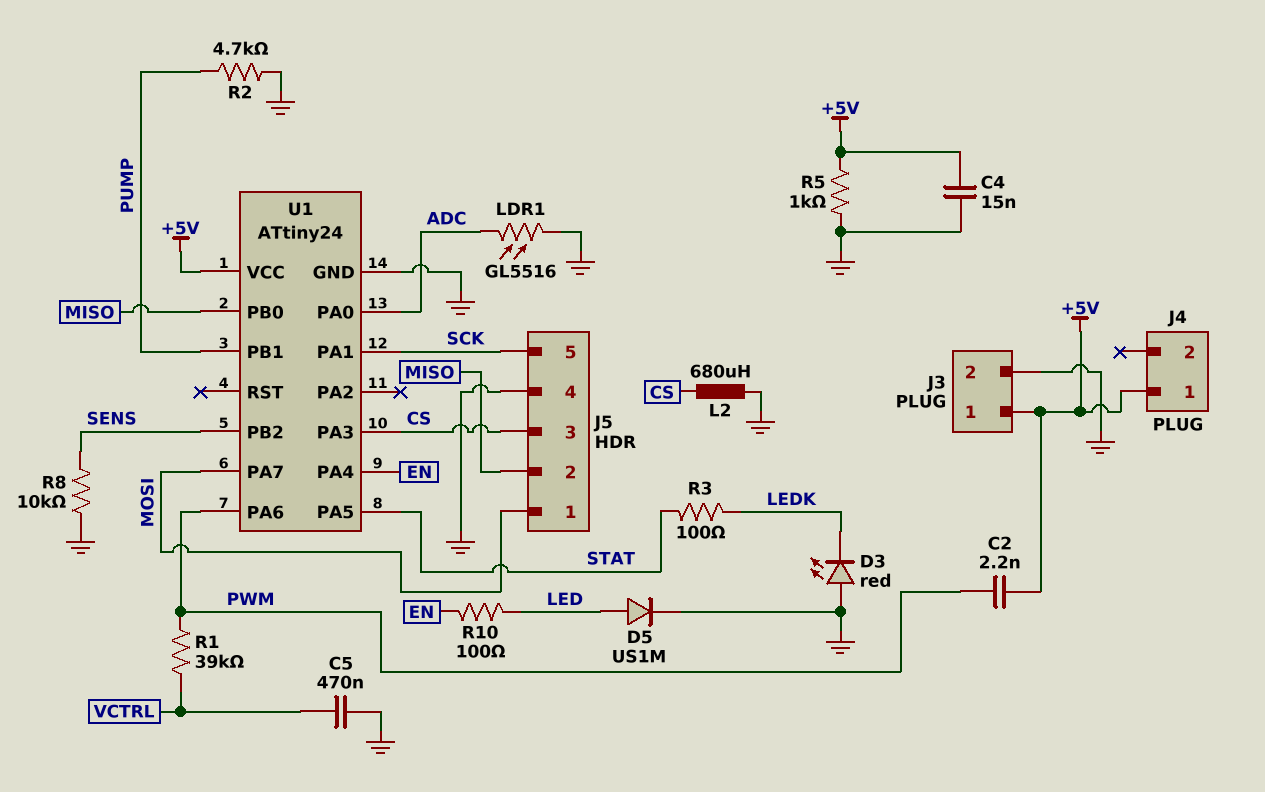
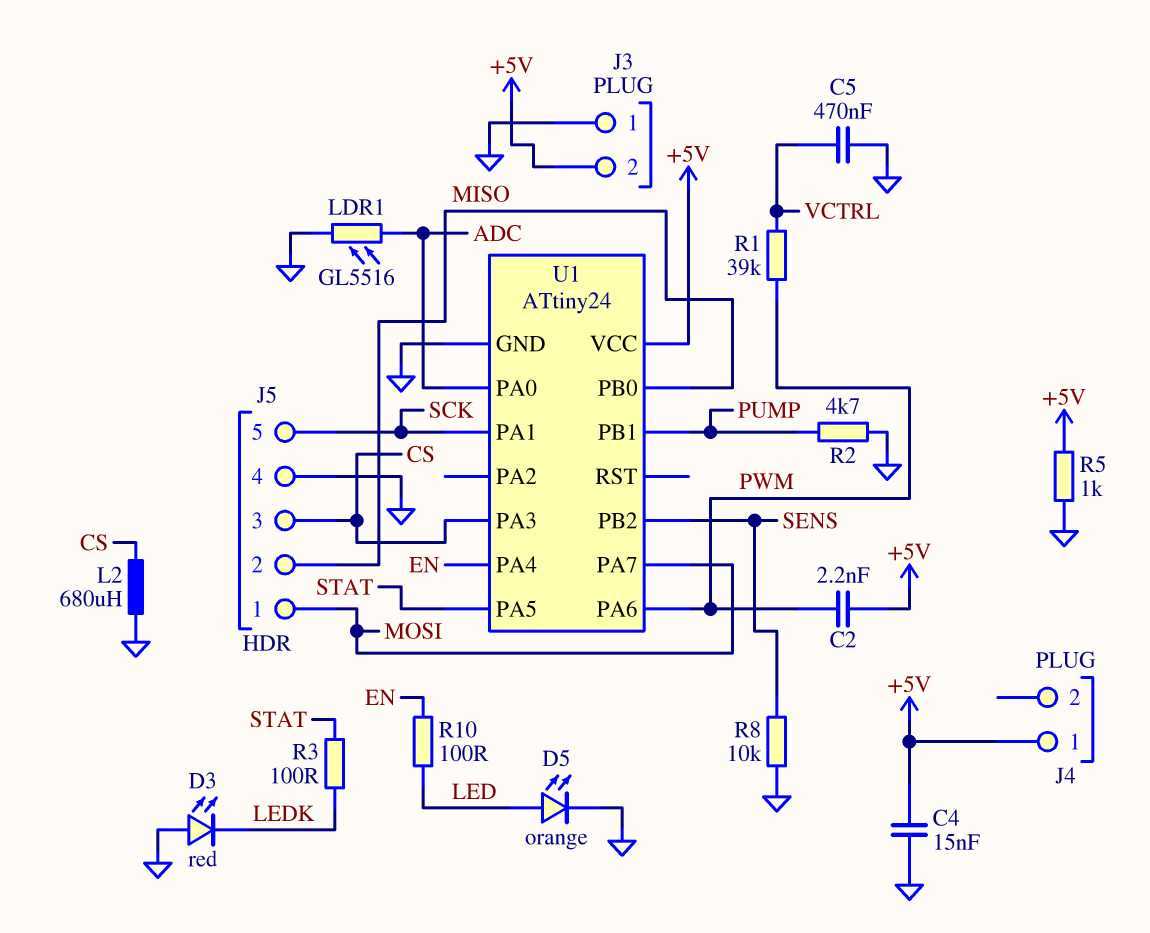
D5: diode US1M (A LED, K GND) -> LED orange (A LED, K GND)
J3 pin 1: +5V -> GND
J3 pin 2: GND -> +5V

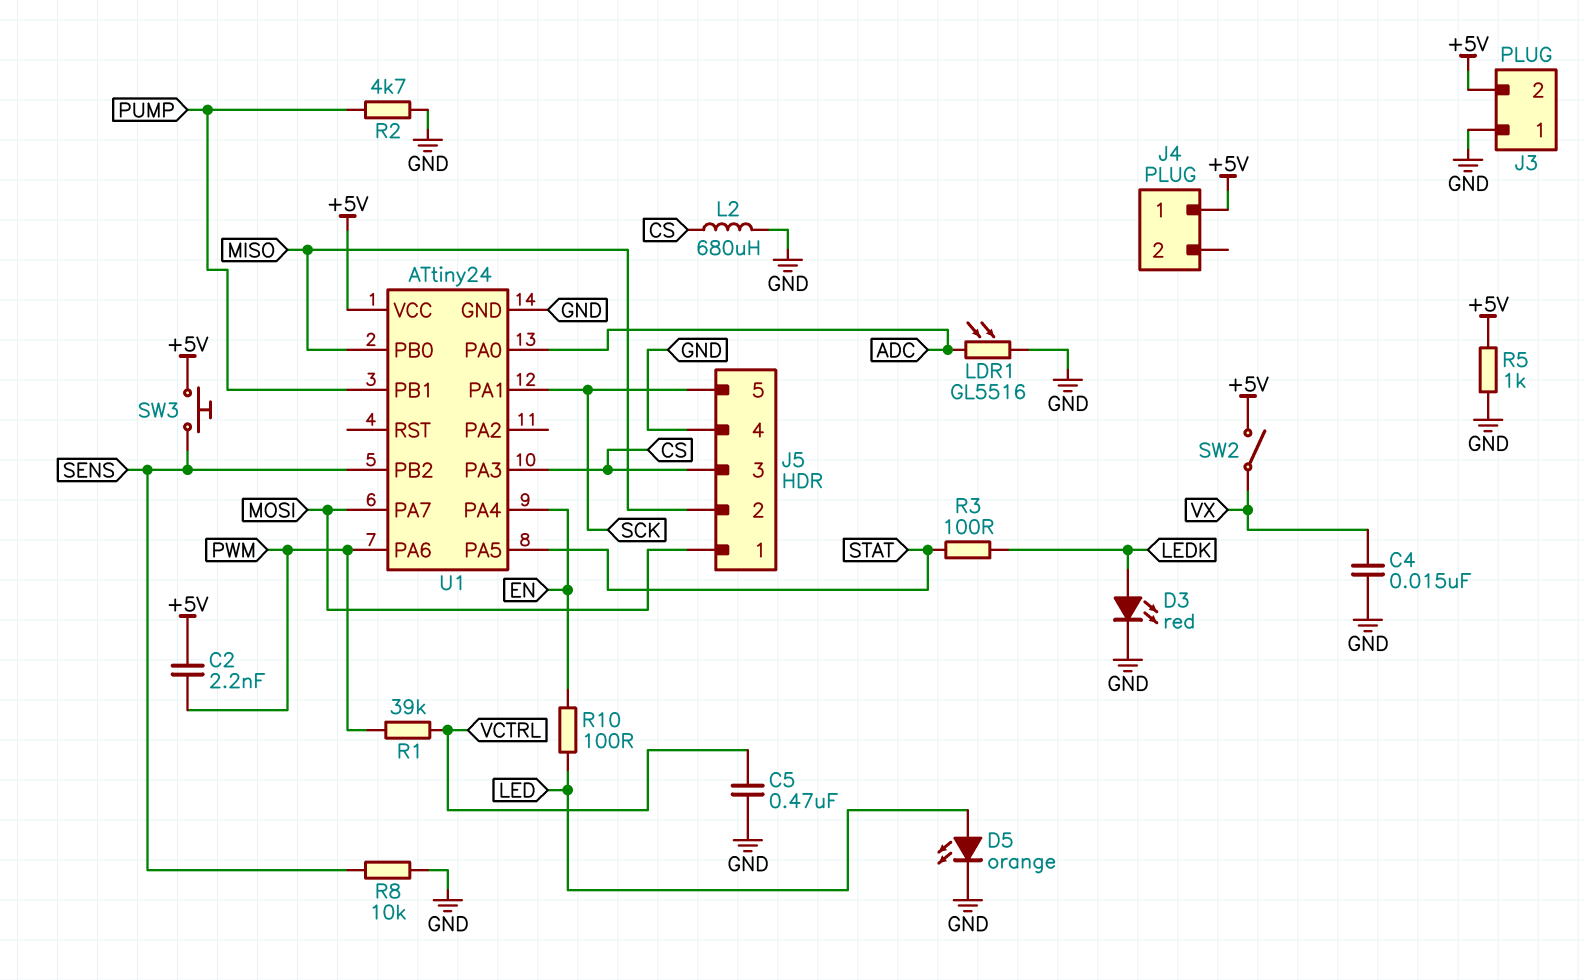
C4: 15nF (+5V, GND) -> 15nF (GND, VX)
D3: LED red (A GND, K LEDK) -> LED red (A LEDK, K GND)
SW2: none -> switch (+5V, VX)
SW3: none -> button (+5V, SENS)

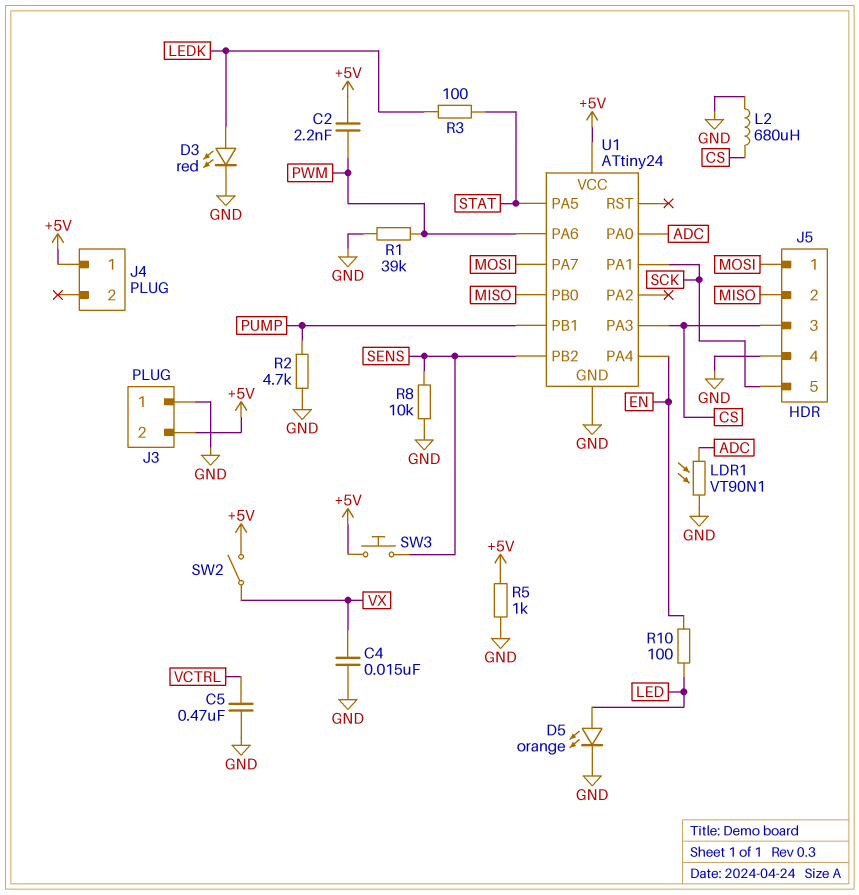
LDR1: GL5516 (ADC, GND) -> VT90N1 (ADC, GND)
R1: 39k (PWM, VCTRL) -> 39k (GND, PWM)

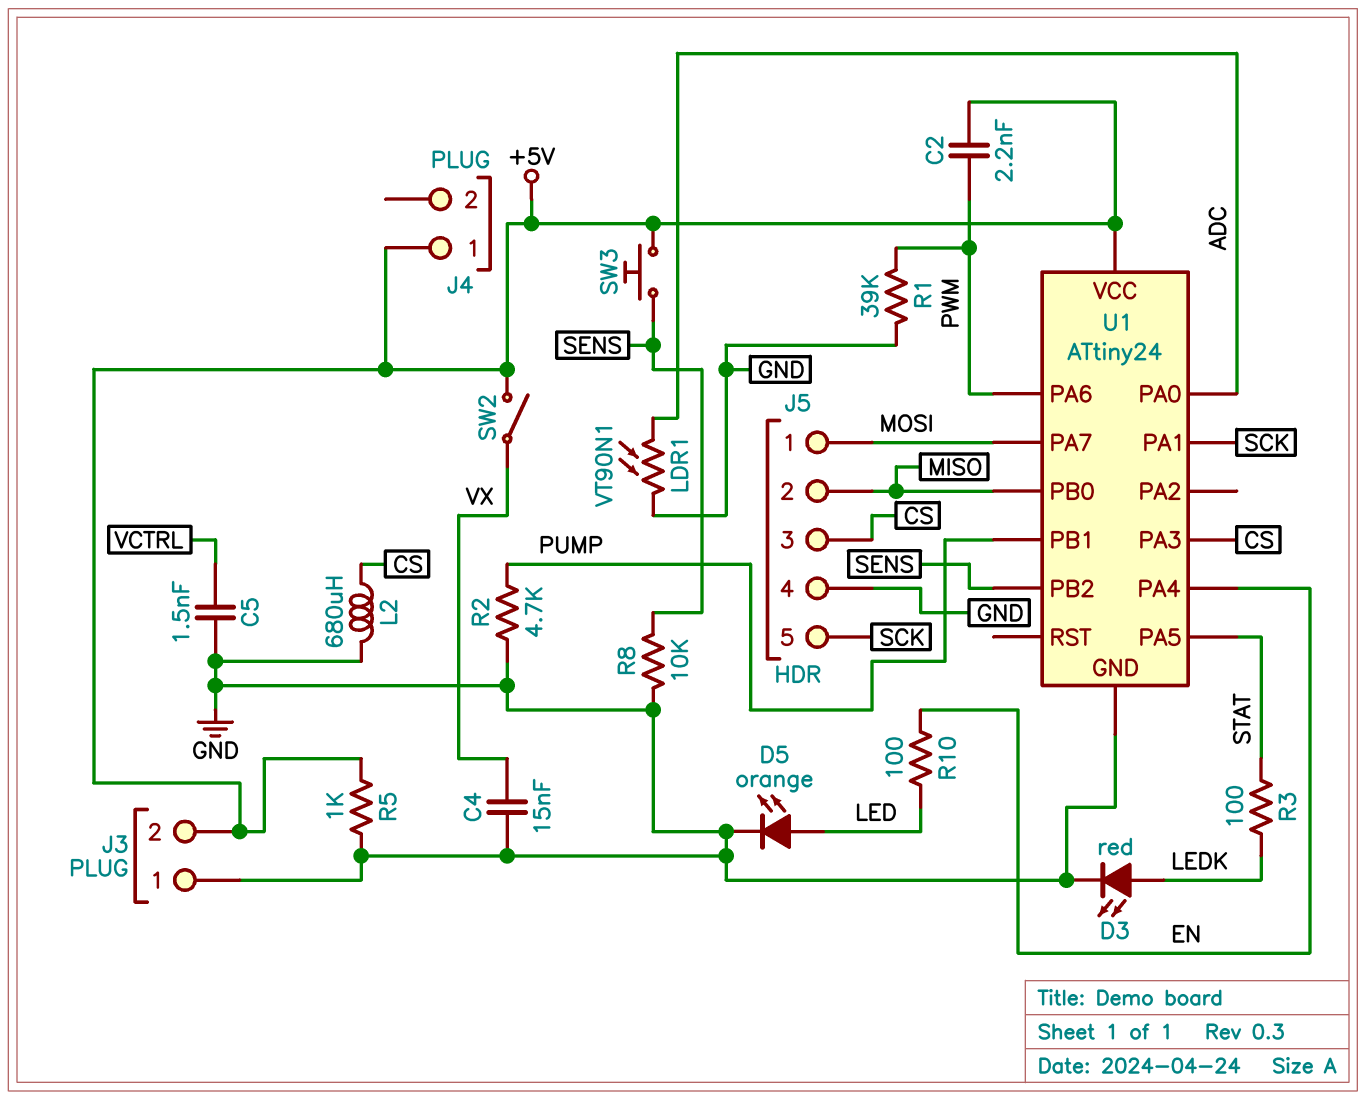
C5: 470nF (GND, VCTRL) -> 1.5nF (GND, VCTRL)

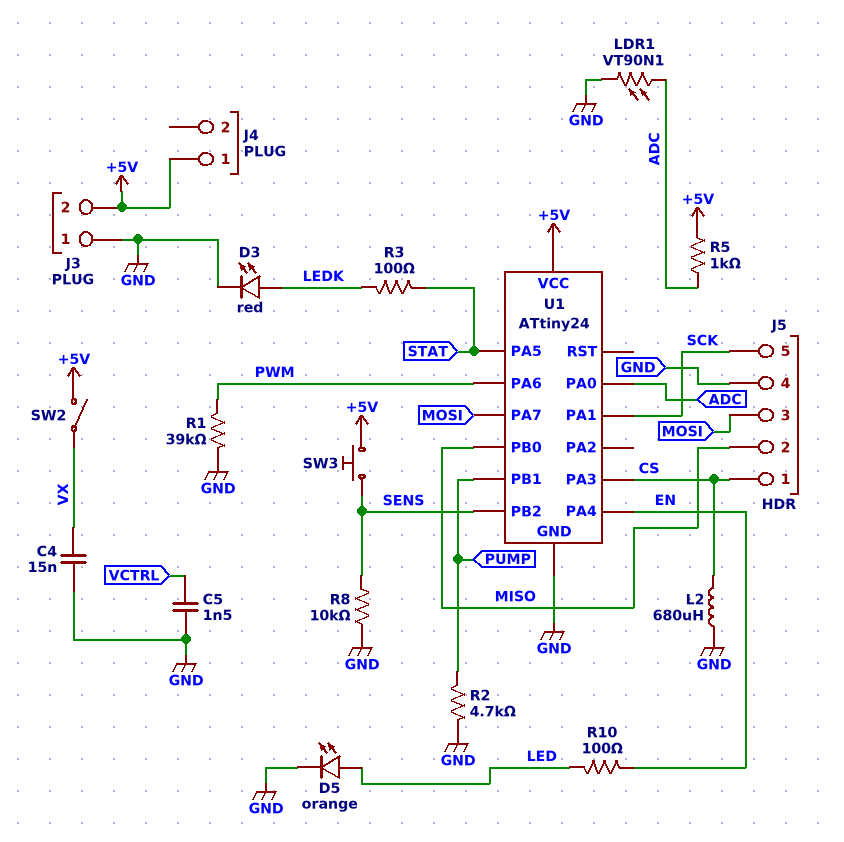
C2: 2.2nF (+5V, PWM) -> none
J5 pin 1: MOSI -> CS
J5 pin 3: CS -> MOSI
R5: 1k (+5V, GND) -> 1k (+5V, ADC)

